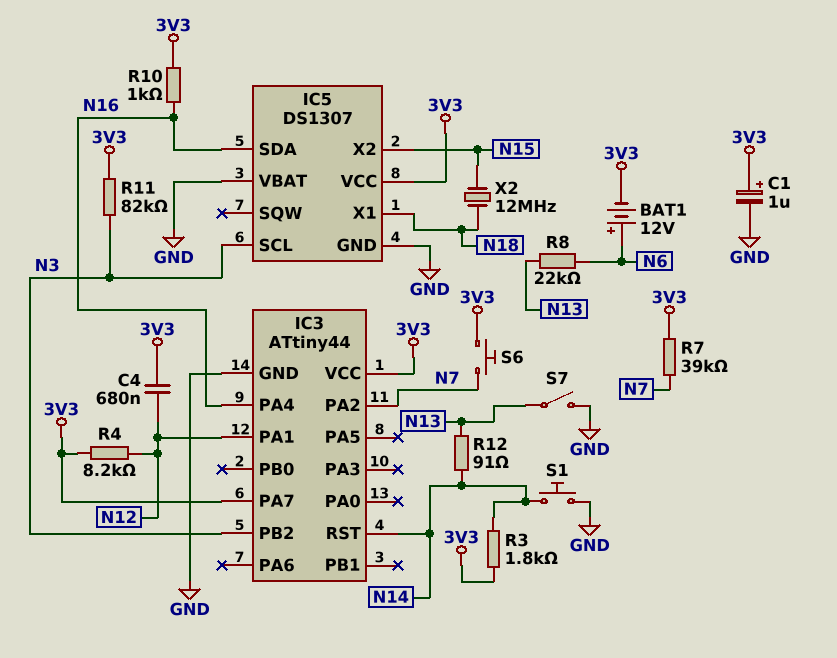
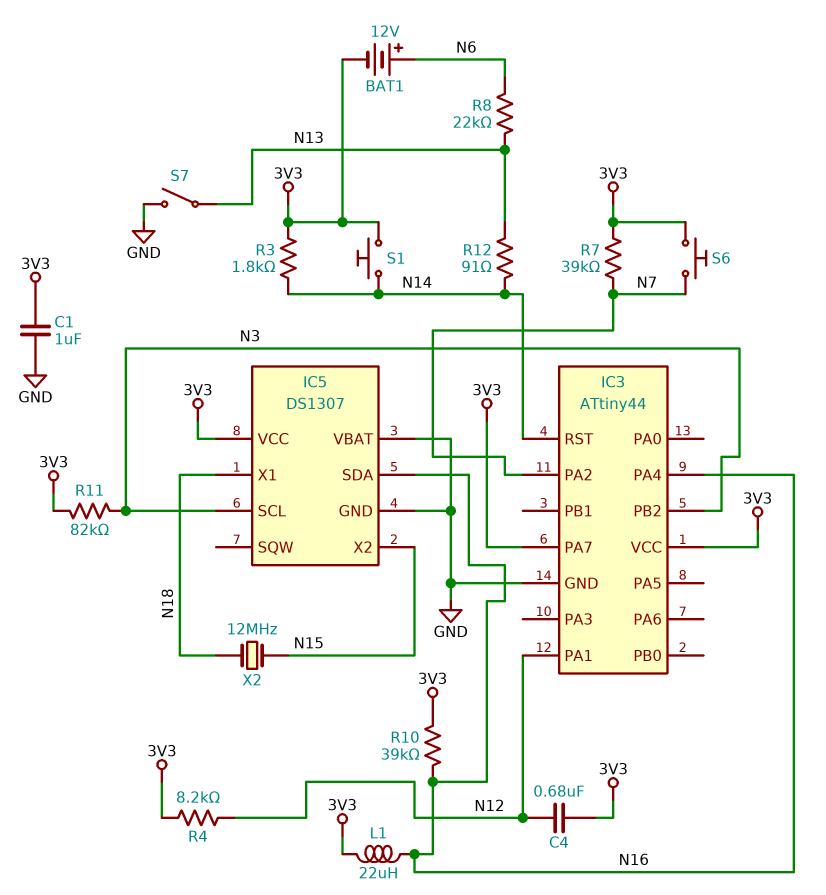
C1: 1uF (plus 3V3, minus GND) -> 1uF (3V3, GND)
L1: none -> 22uH (3V3, N16)
R10: 1k (3V3, N16) -> 39k (3V3, N16)
S1: button (GND, N14) -> button (3V3, N14)

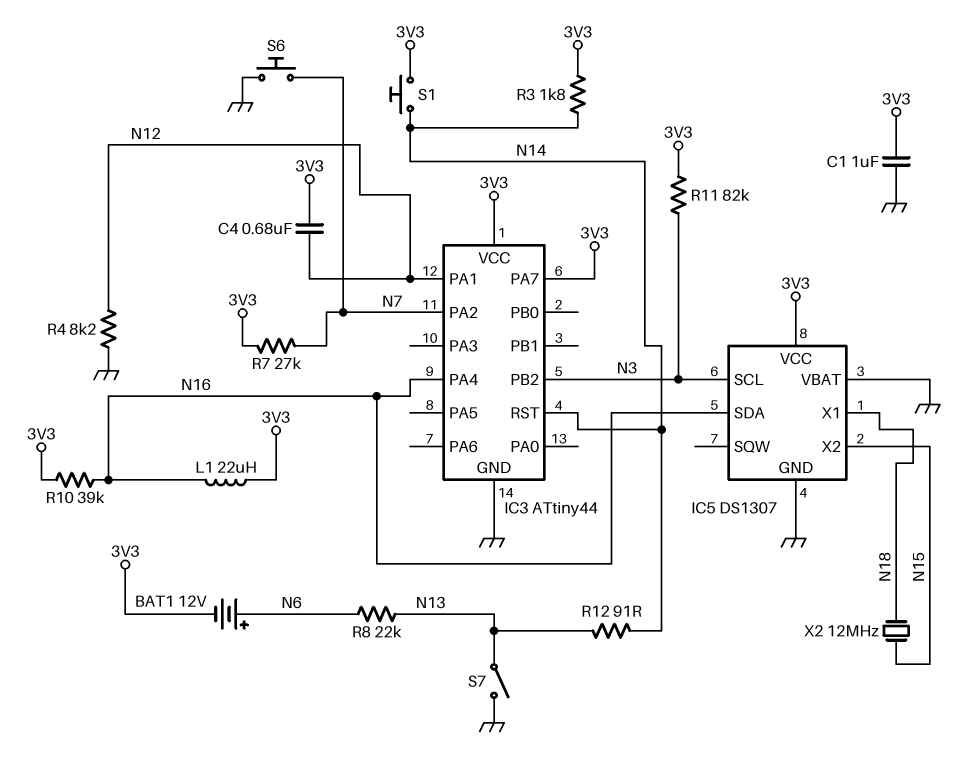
R4: 8.2k (3V3, N12) -> 8.2k (GND, N12)
R7: 39k (3V3, N7) -> 27k (3V3, N7)
S6: button (3V3, N7) -> button (GND, N7)

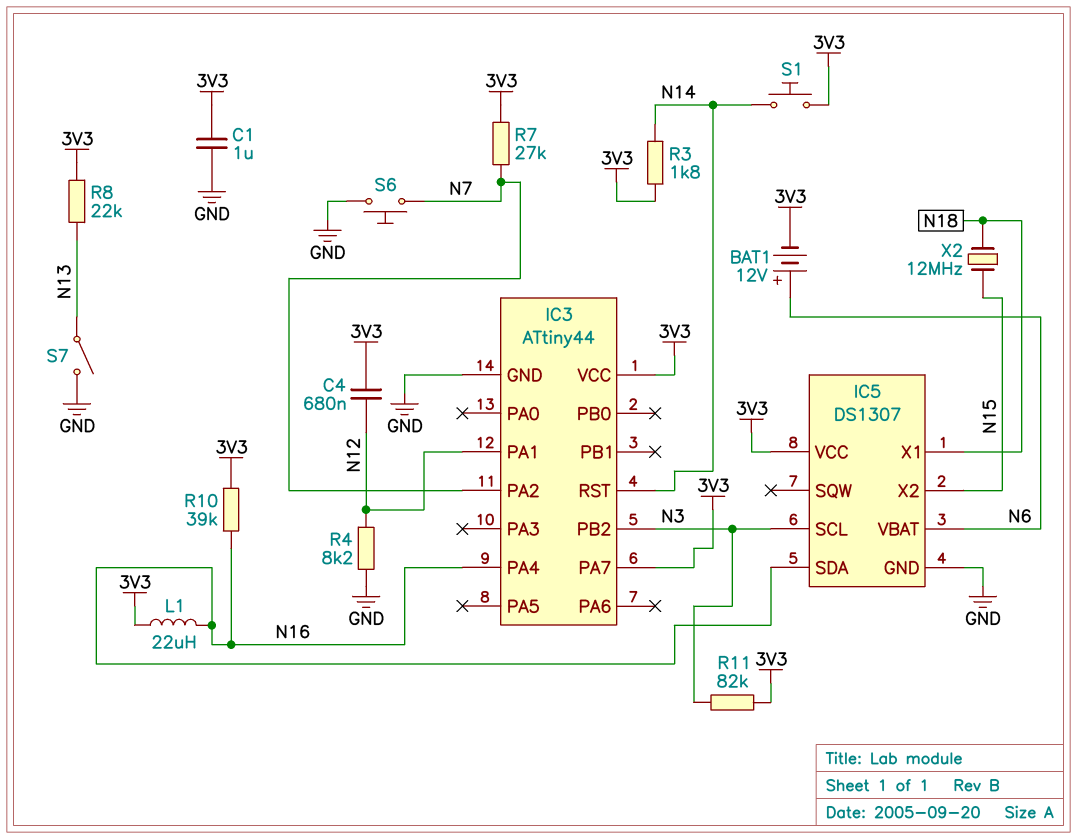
IC5 pin VBAT: GND -> N6
R8: 22k (N6, N13) -> 22k (3V3, N13)
R12: 91 (N13, N14) -> none

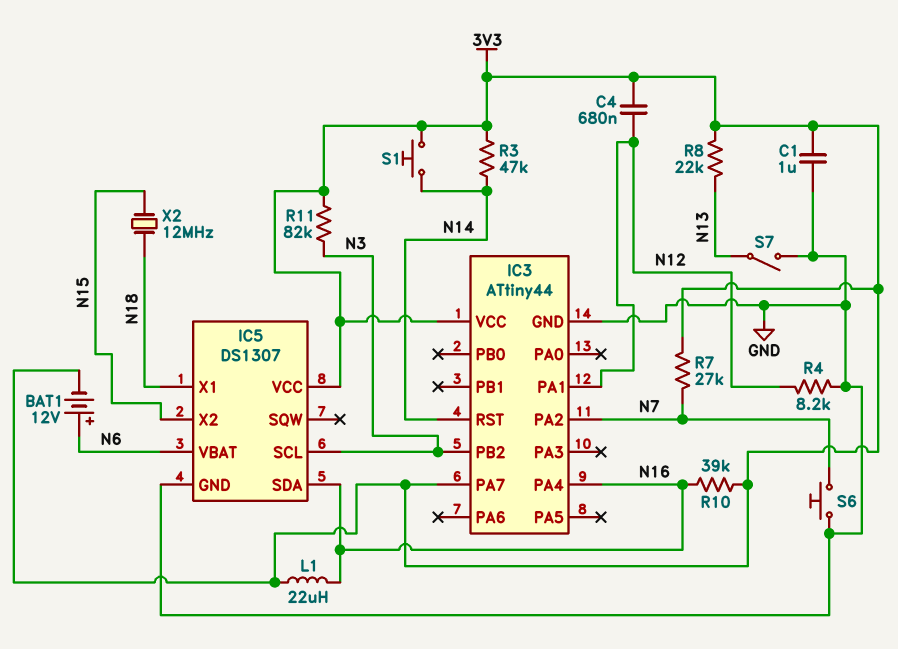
R3: 1.8k (3V3, N14) -> 47k (3V3, N14)

